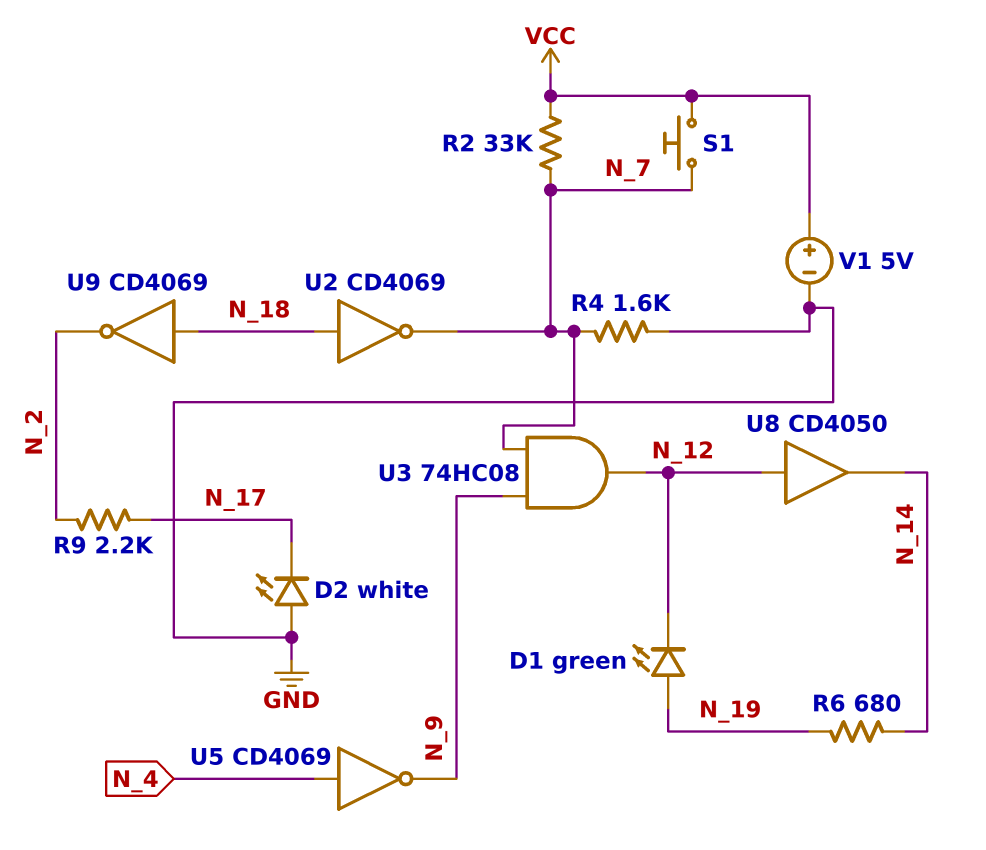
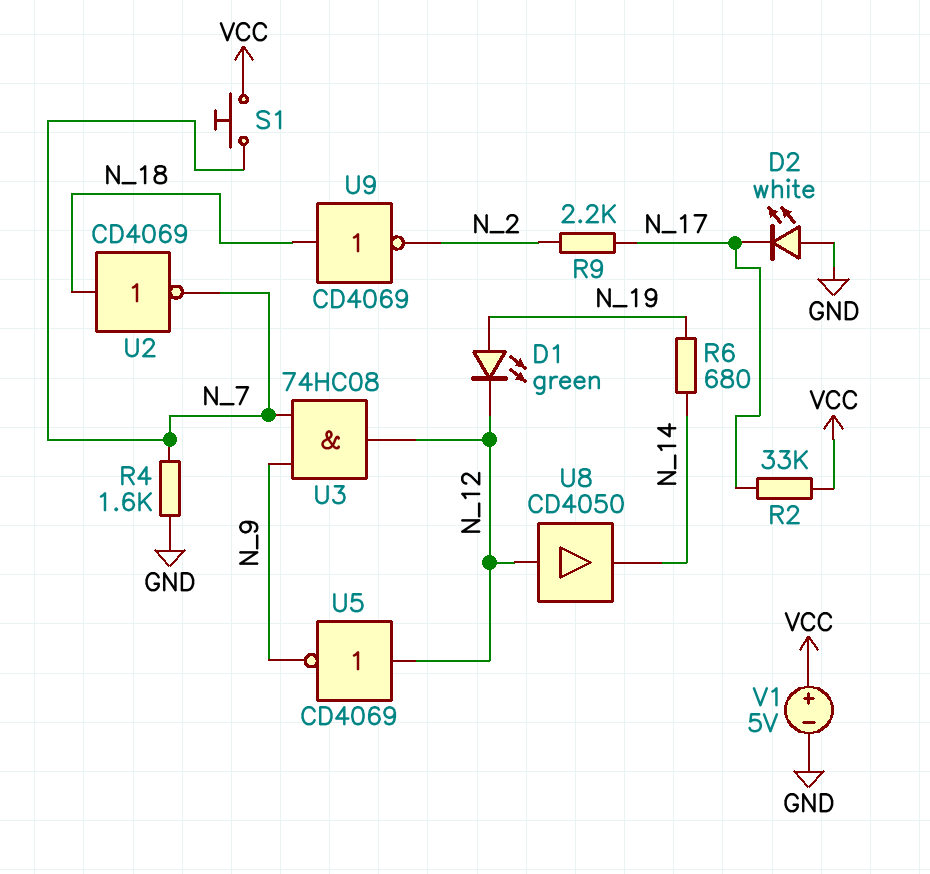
R2: 33k (N_7, VCC) -> 33k (N_17, VCC)
U5: NOT CD4069 (in N_4, out N_9) -> NOT CD4069 (in N_12, out N_9)

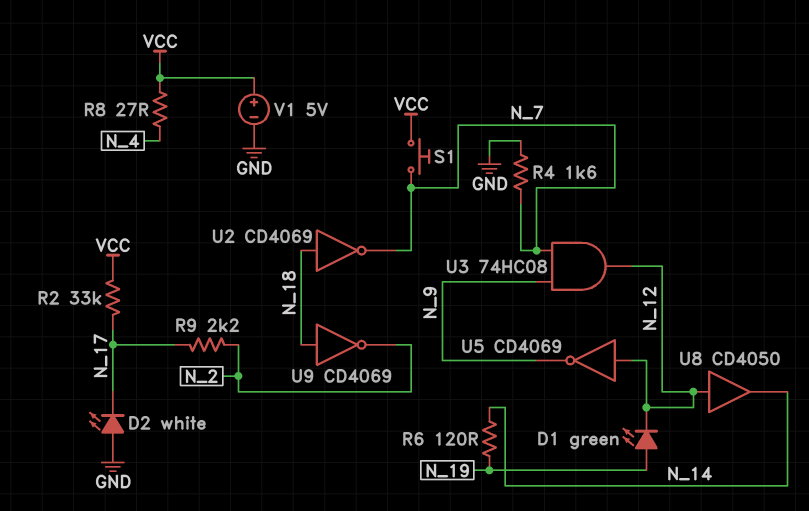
R6: 680 (N_14, N_19) -> 120 (N_14, N_19)
R8: none -> 27 (N_4, VCC)

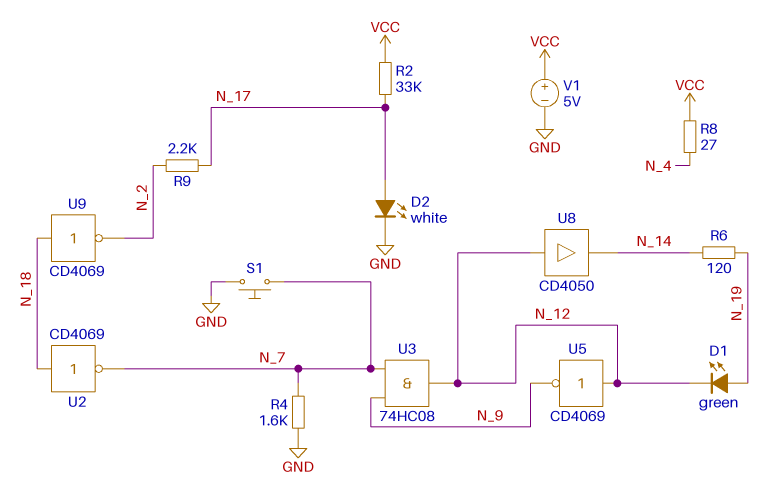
D2: LED white (A GND, K N_17) -> LED white (A N_17, K GND)
S1: button (N_7, VCC) -> button (GND, N_7)

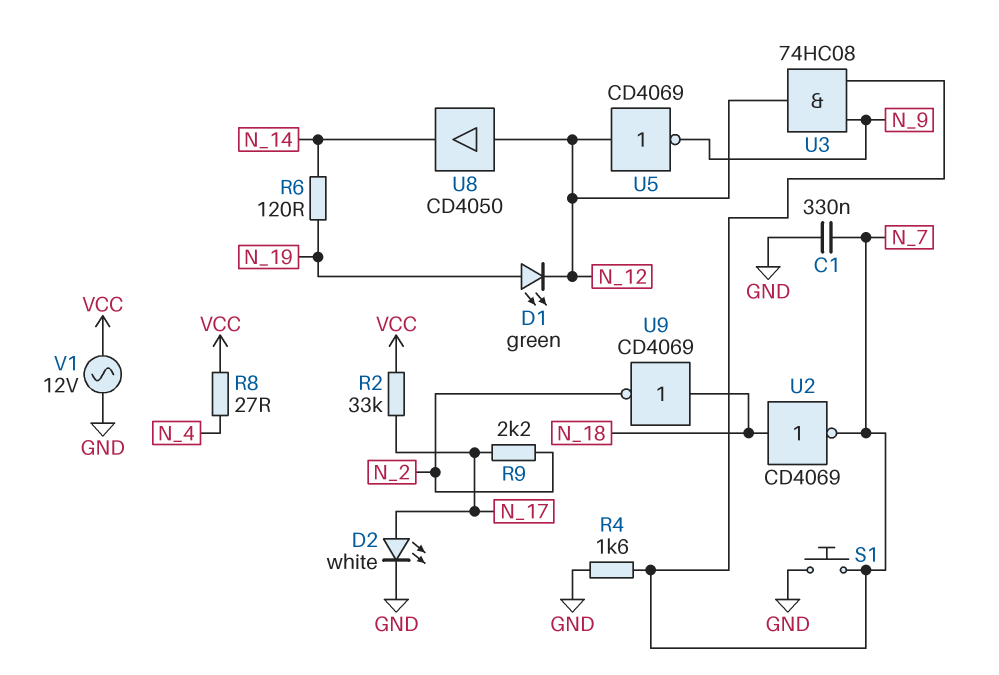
C1: none -> 330nF (GND, N_7)
V1: 5V (plus VCC, minus GND) -> AC 12V (GND, VCC)

